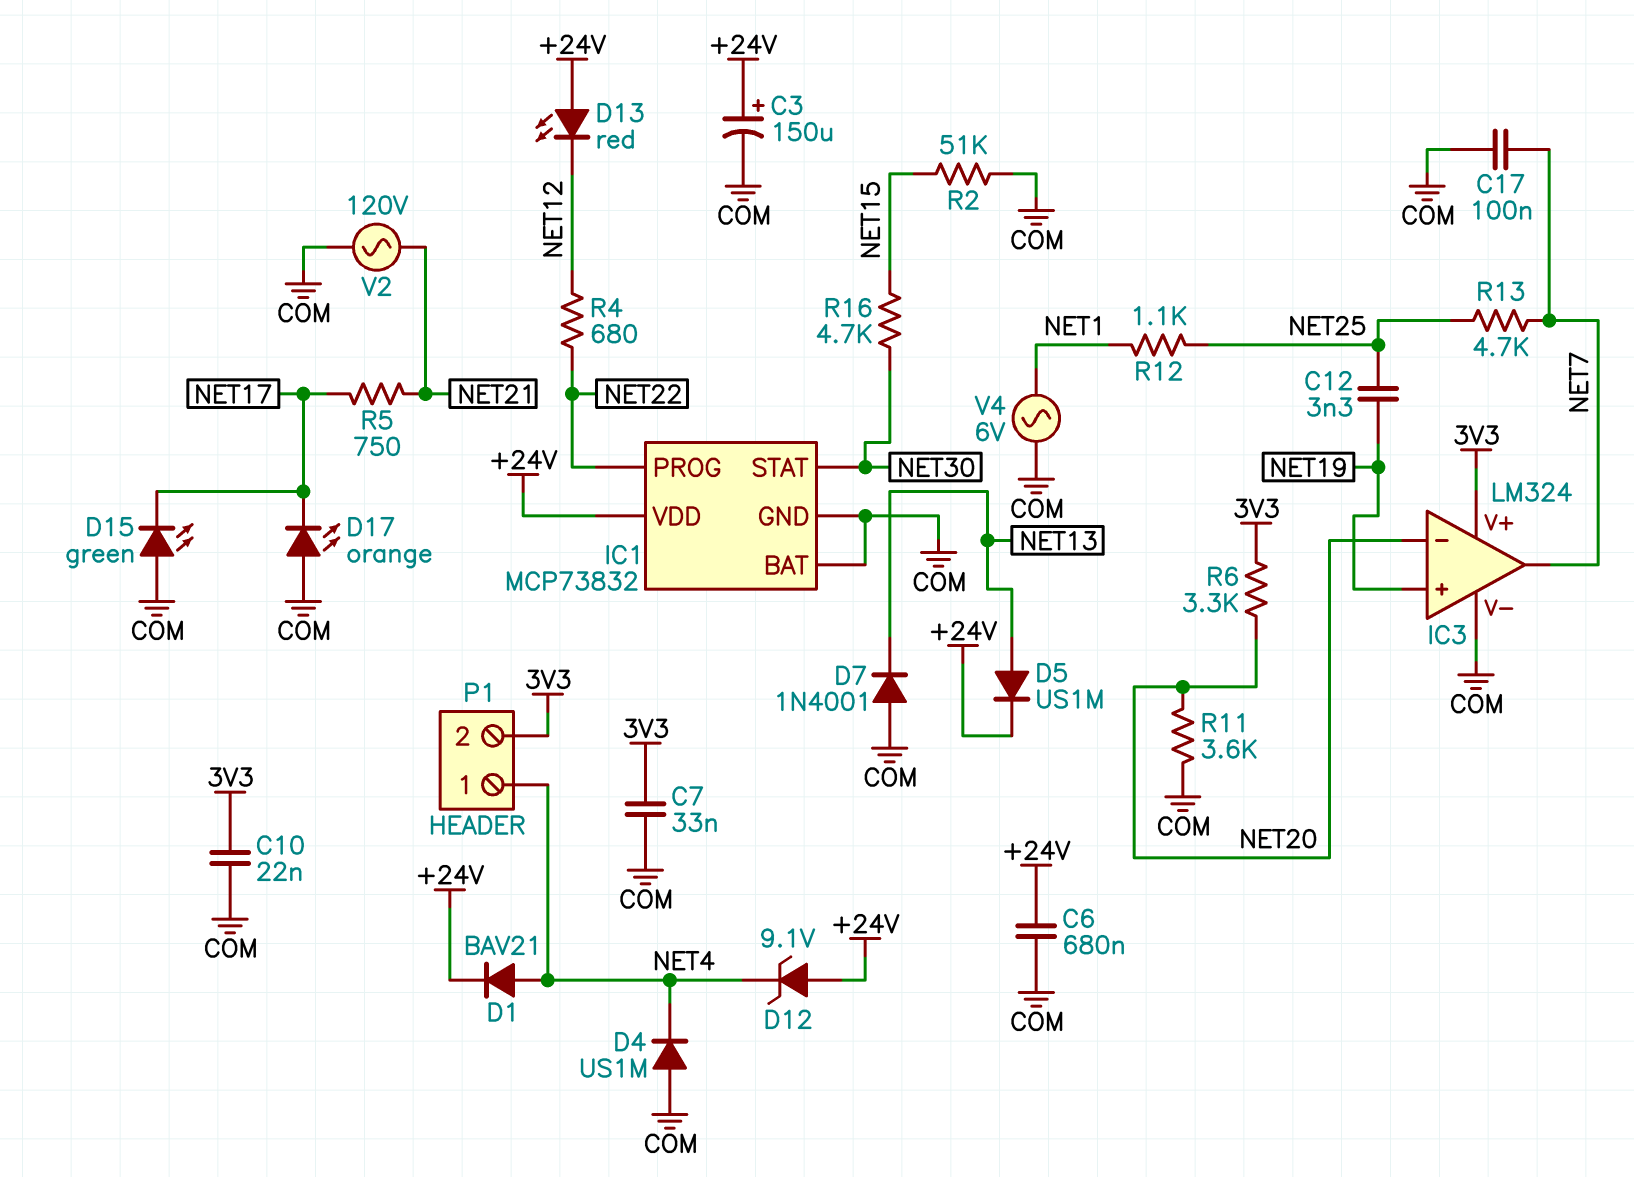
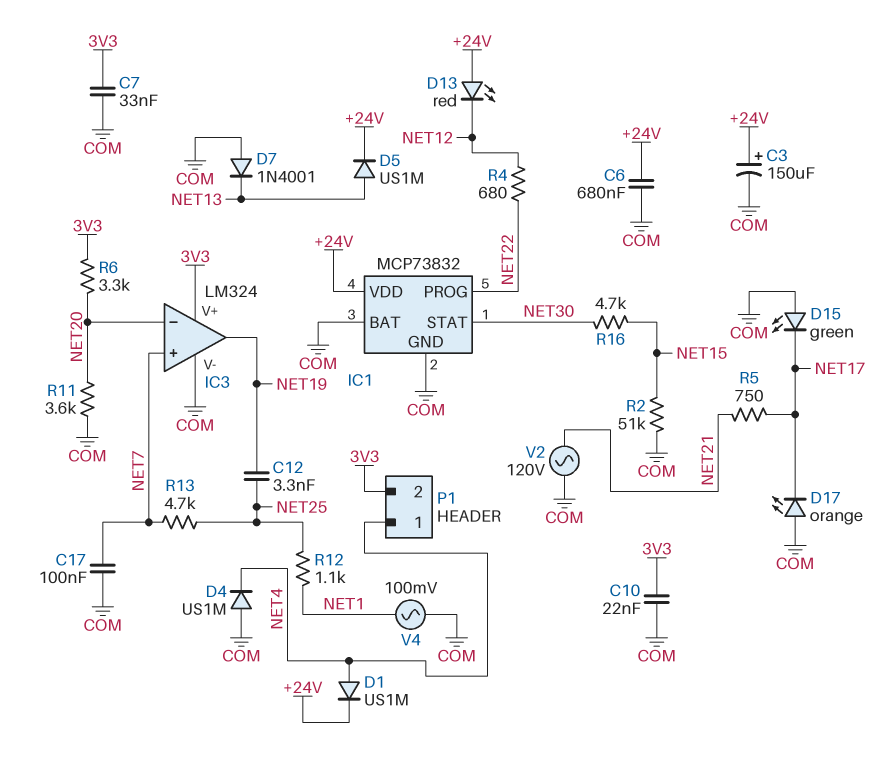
D1: diode BAV21 (A NET4, K +24V) -> diode US1M (A NET4, K +24V)
D12: zener 9.1V (A +24V, K NET4) -> none
IC3 pin in+: NET19 -> NET7
IC3 pin out: NET7 -> NET19
V4: AC 6V (COM, NET1) -> AC 100mV (COM, NET1)

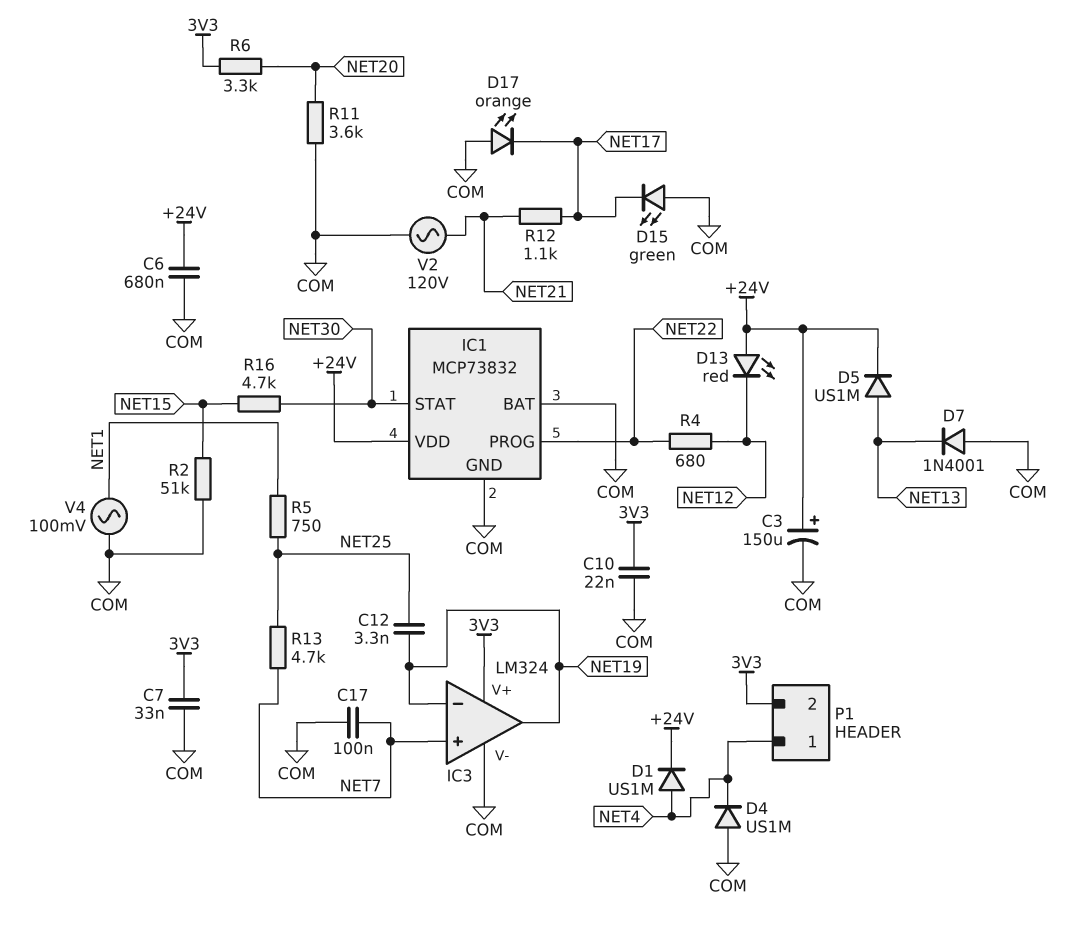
IC3 pin in-: NET20 -> NET19
R5: 750 (NET17, NET21) -> 750 (NET1, NET25)
R12: 1.1k (NET1, NET25) -> 1.1k (NET17, NET21)

